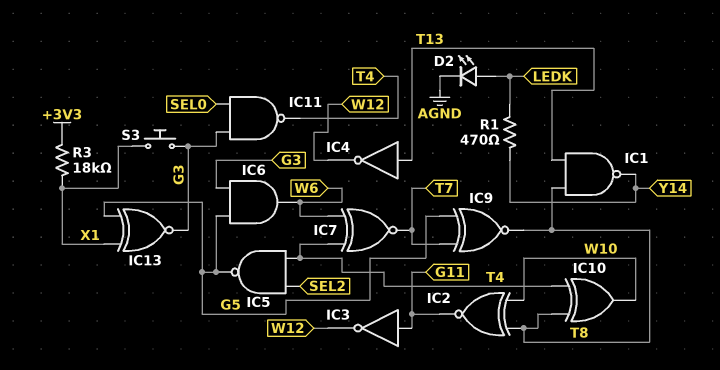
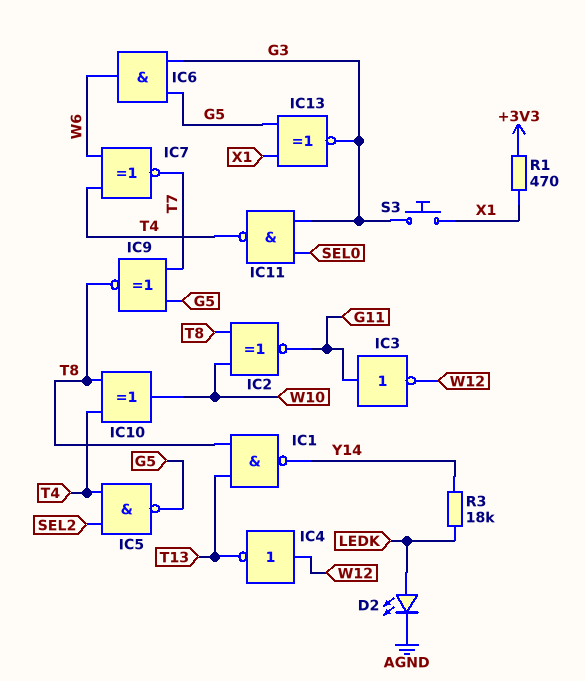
IC4: NOT (in T13, out W12) -> NOT (in W12, out T13)
R1: 470 (LEDK, Y14) -> 470 (+3V3, X1)
R3: 18k (+3V3, X1) -> 18k (LEDK, Y14)

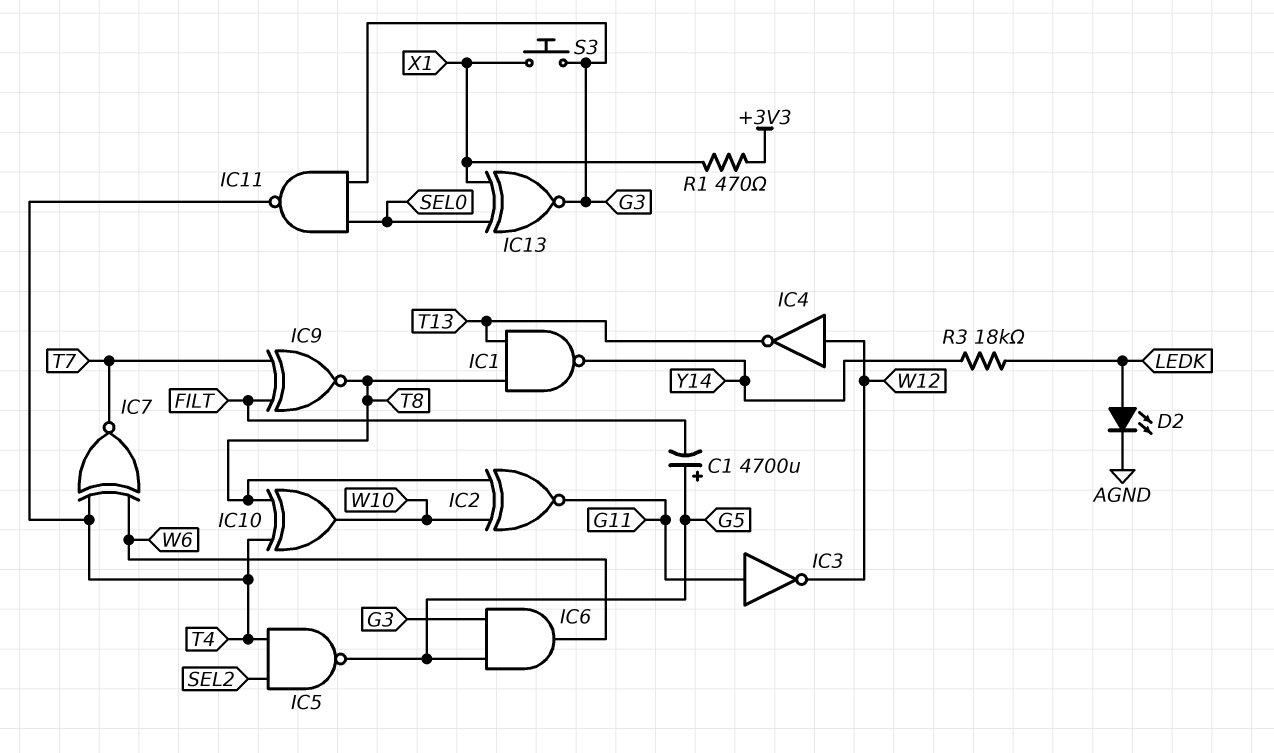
C1: none -> 4700uF (plus G5, minus FILT)
IC9: XNOR (in G5, in T7, out T8) -> XNOR (in FILT, in T7, out T8)
IC13: XNOR (in G5, in X1, out G3) -> XNOR (in SEL0, in X1, out G3)

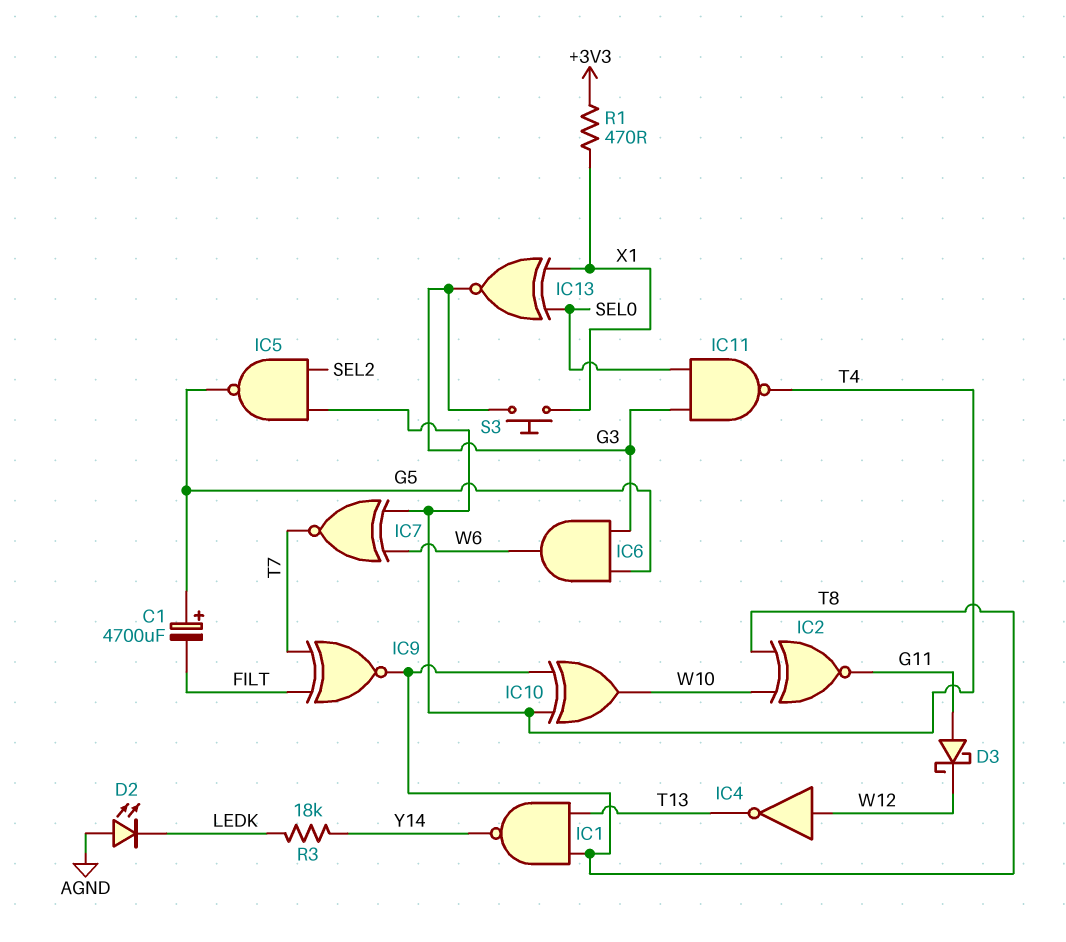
D2: LED (A LEDK, K AGND) -> LED (A AGND, K LEDK)
D3: none -> schottky (A G11, K W12)
IC3: NOT (in G11, out W12) -> none

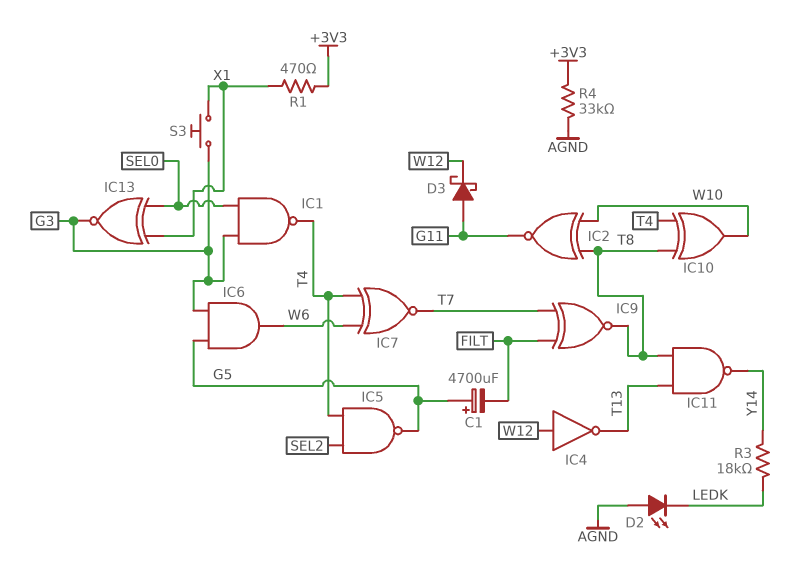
IC1: NAND (in T8, in T13, out Y14) -> NAND (in G3, in SEL0, out T4)
IC11: NAND (in G3, in SEL0, out T4) -> NAND (in T8, in T13, out Y14)
R4: none -> 33k (+3V3, AGND)

